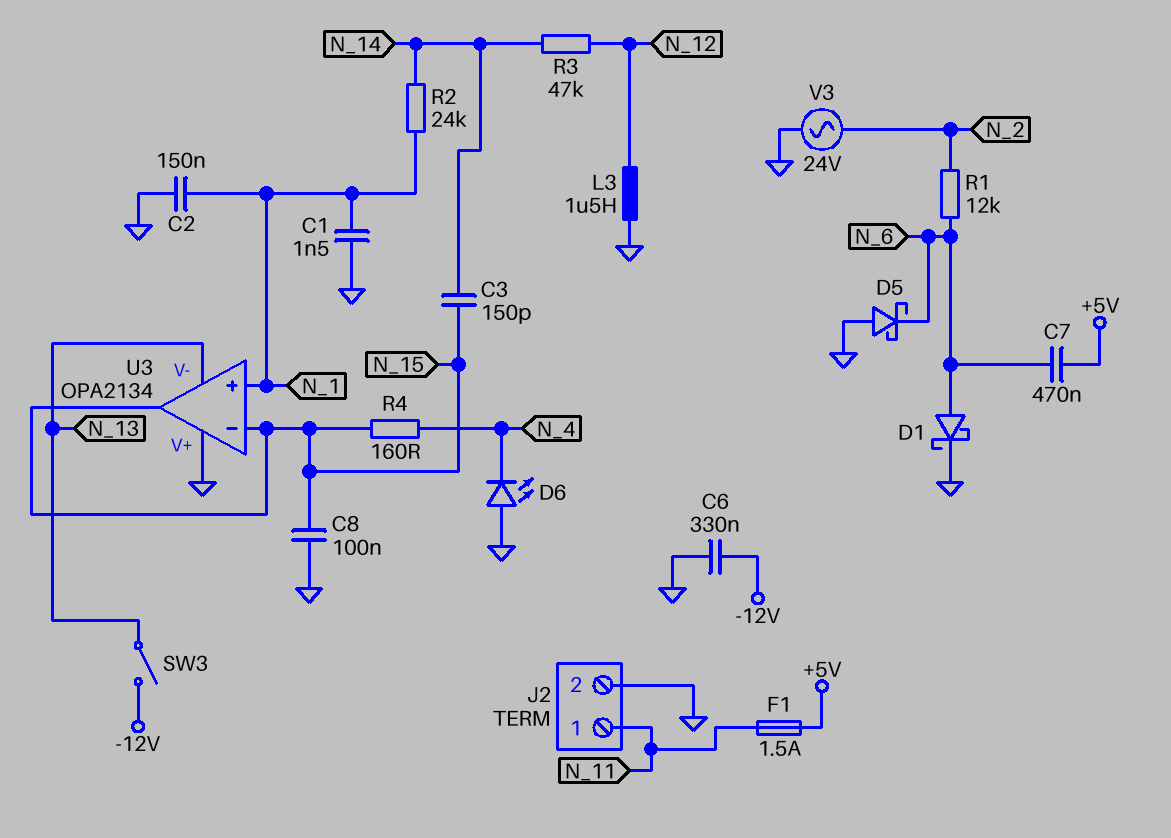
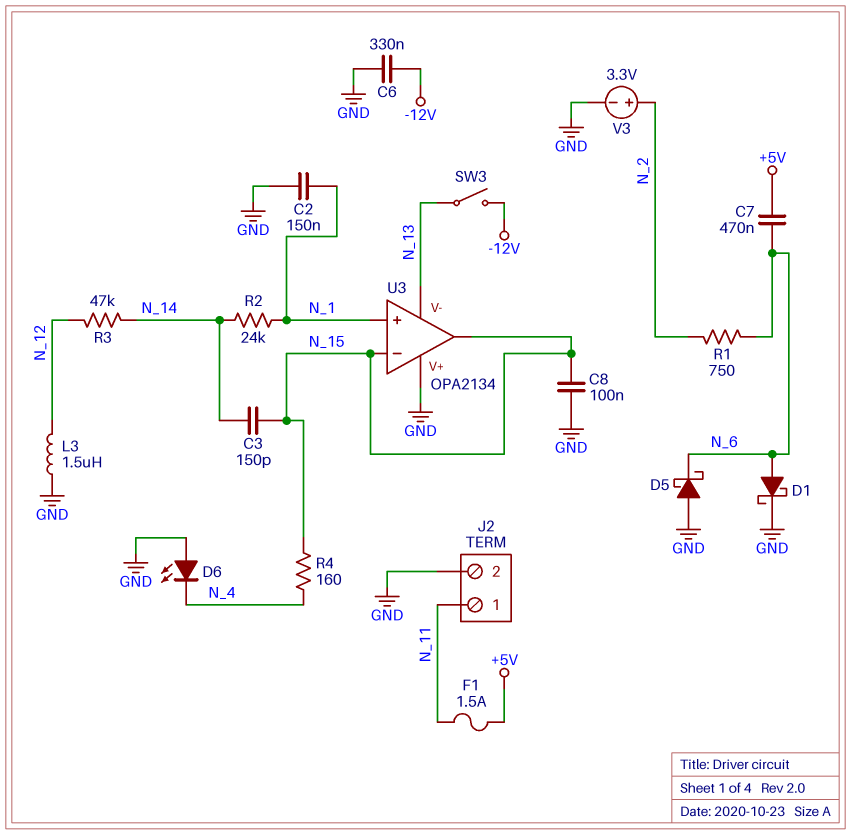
C1: 1.5nF (GND, N_1) -> none
R1: 12k (N_2, N_6) -> 750 (N_2, N_6)
V3: AC 24V (GND, N_2) -> 3.3V (plus N_2, minus GND)

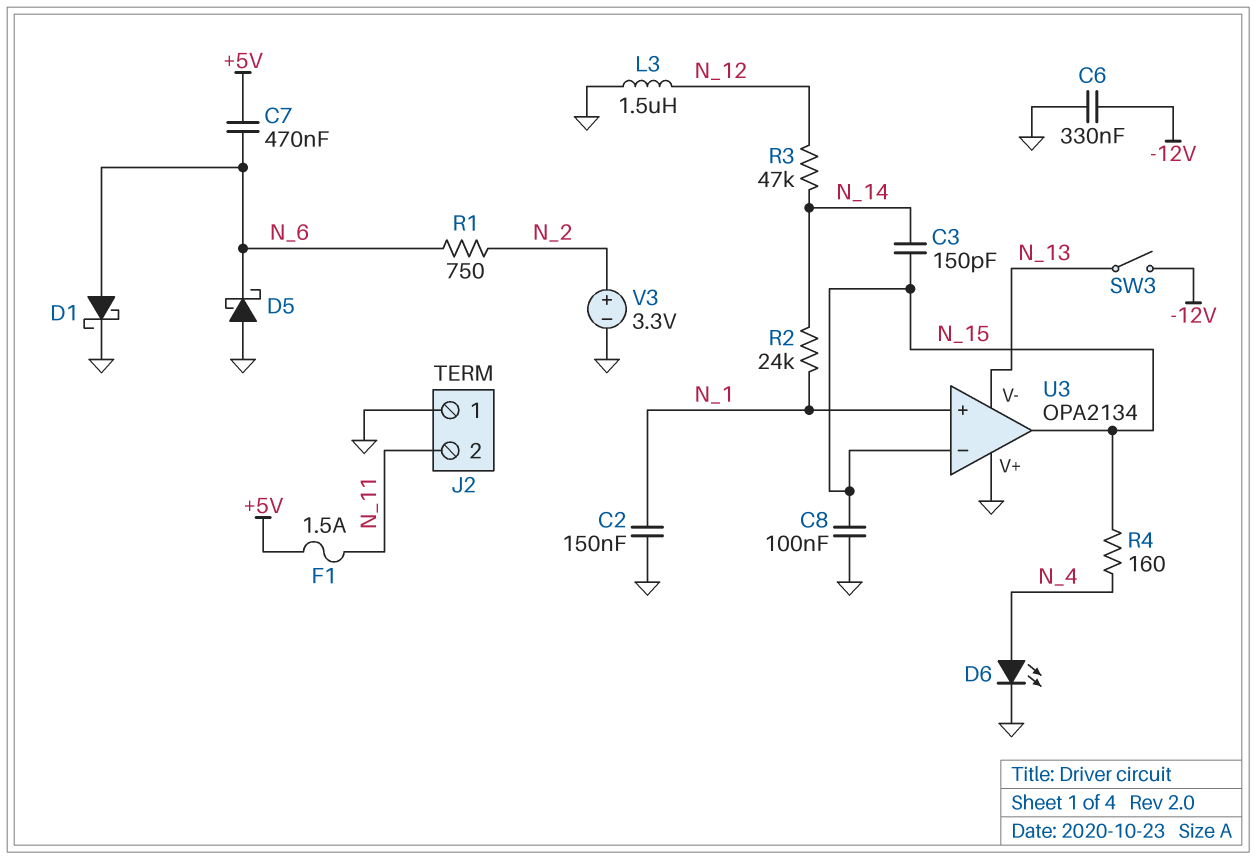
D6: LED (A GND, K N_4) -> LED (A N_4, K GND)
J2 pin 1: N_11 -> GND
J2 pin 2: GND -> N_11

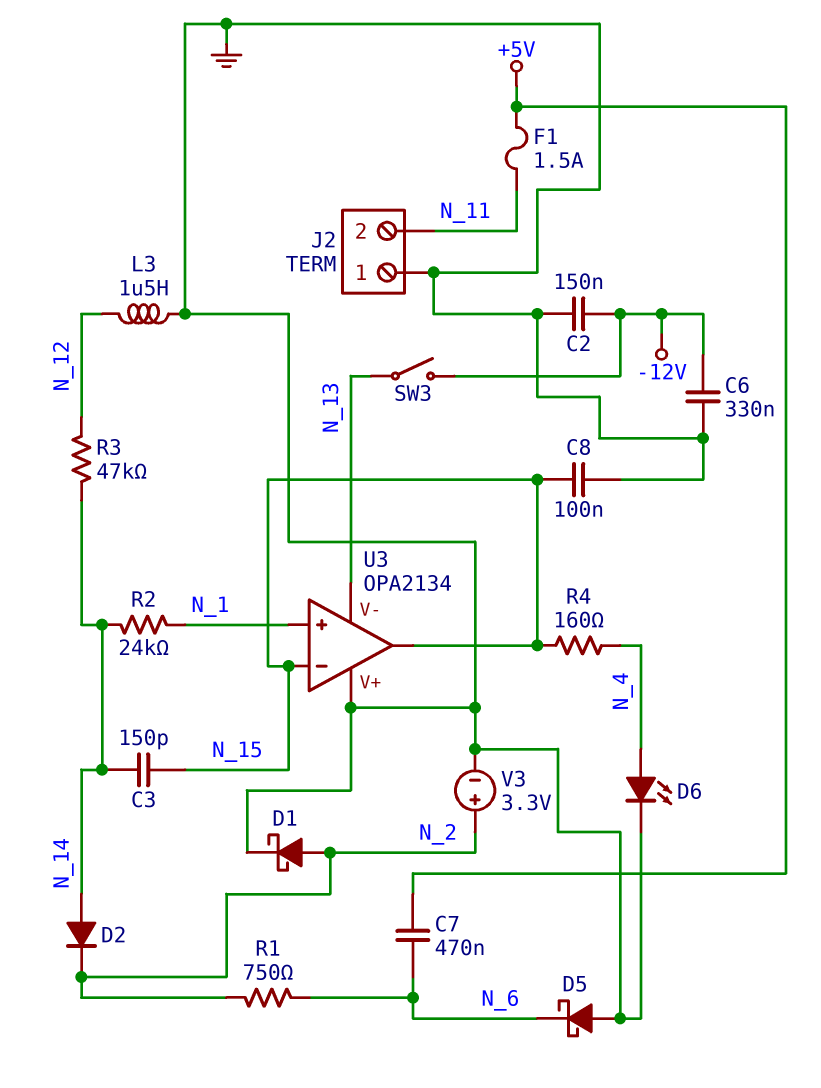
C2: 150nF (GND, N_1) -> 150nF (-12V, GND)
D1: schottky (A N_6, K GND) -> schottky (A N_2, K GND)
D2: none -> diode (A N_14, K N_2)

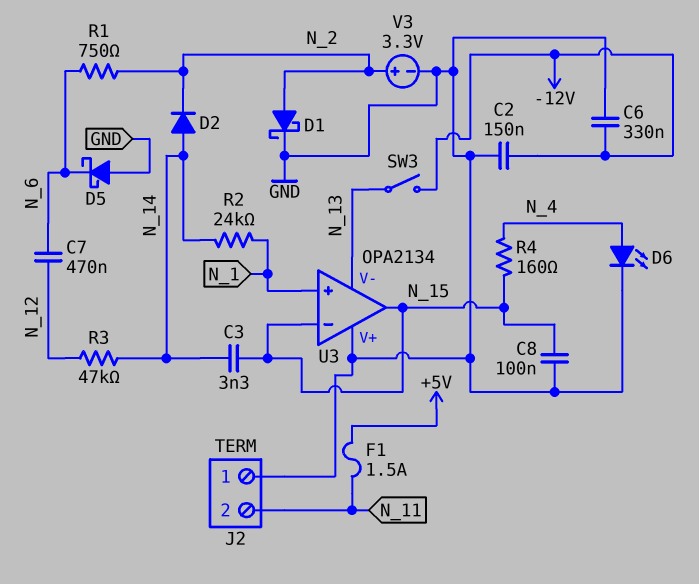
C3: 150pF (N_14, N_15) -> 3.3nF (N_14, N_15)
C7: 470nF (+5V, N_6) -> 470nF (N_6, N_12)
L3: 1.5uH (GND, N_12) -> none

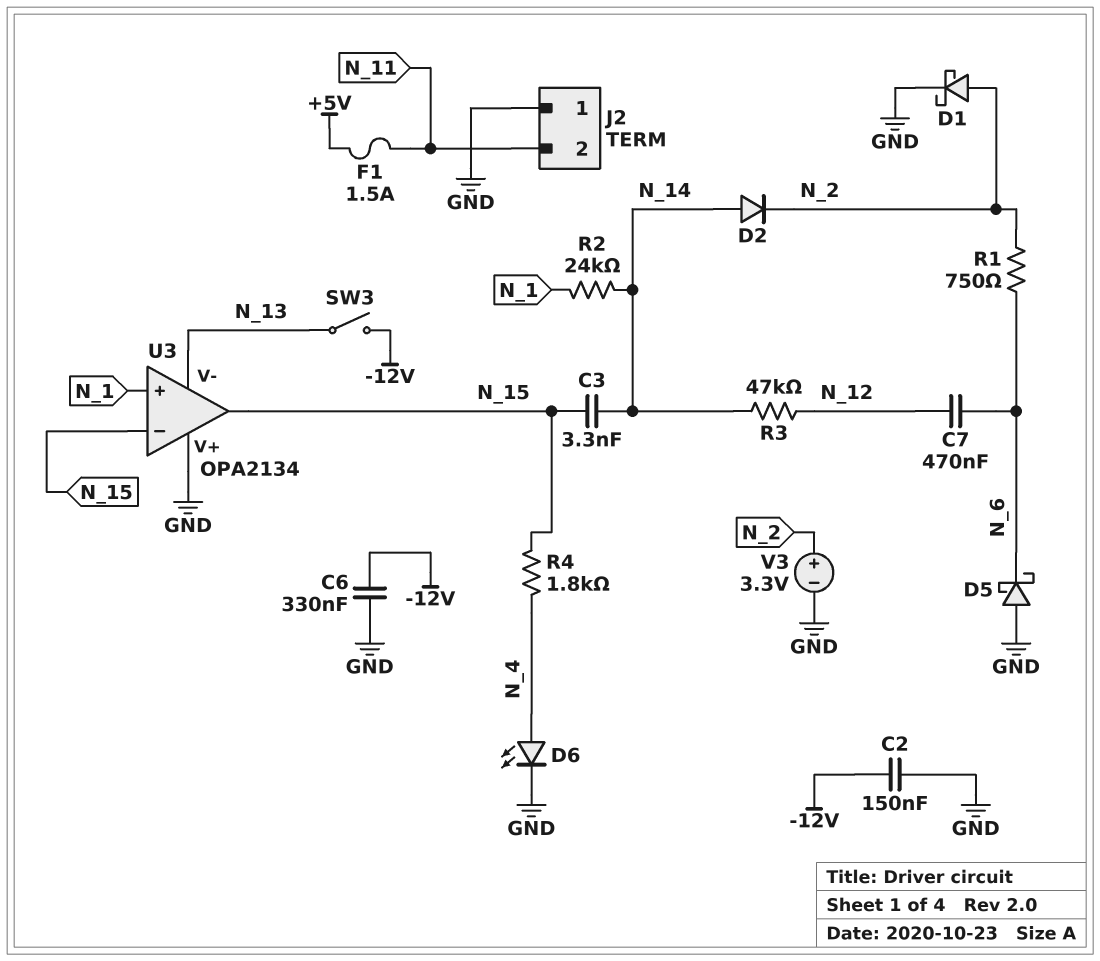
C8: 100nF (GND, N_15) -> none
R4: 160 (N_4, N_15) -> 1.8k (N_4, N_15)

